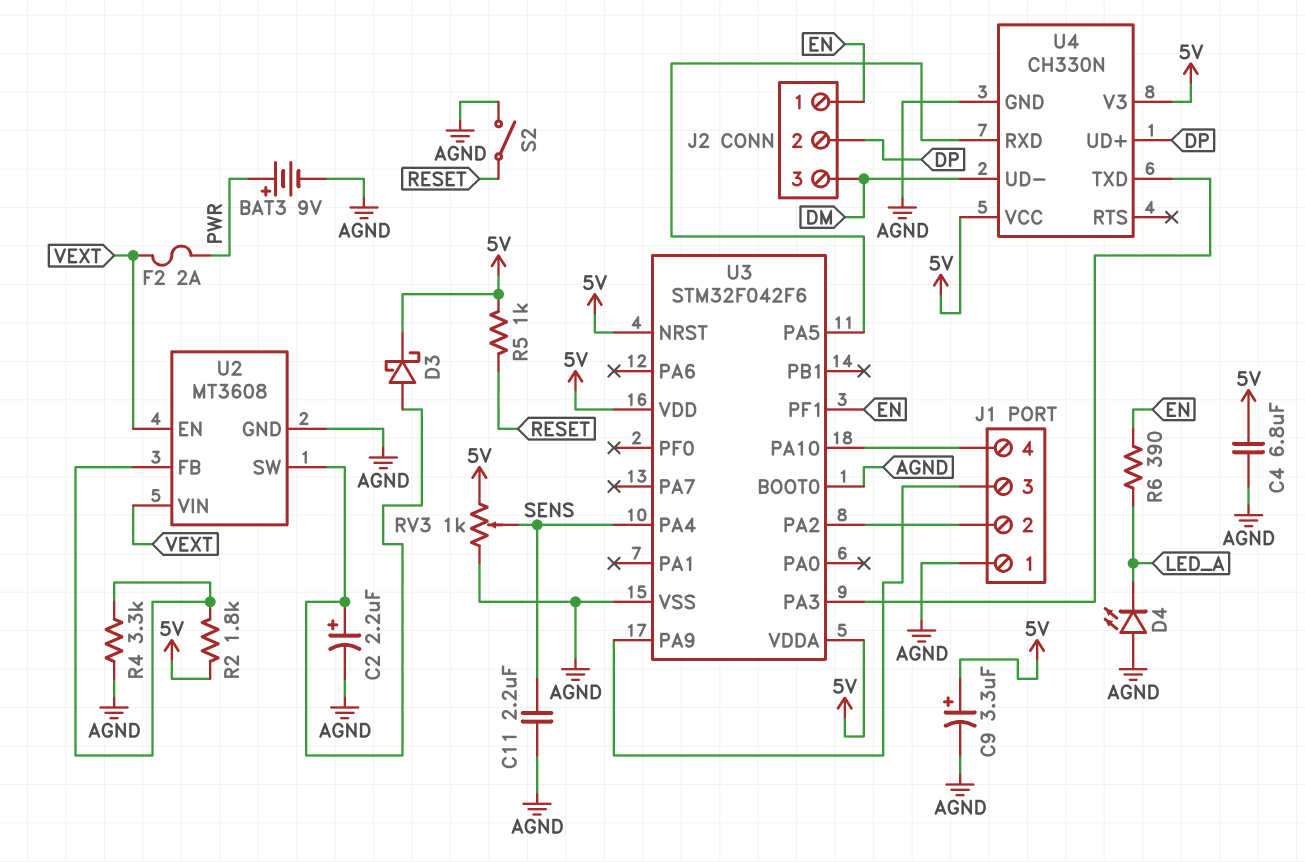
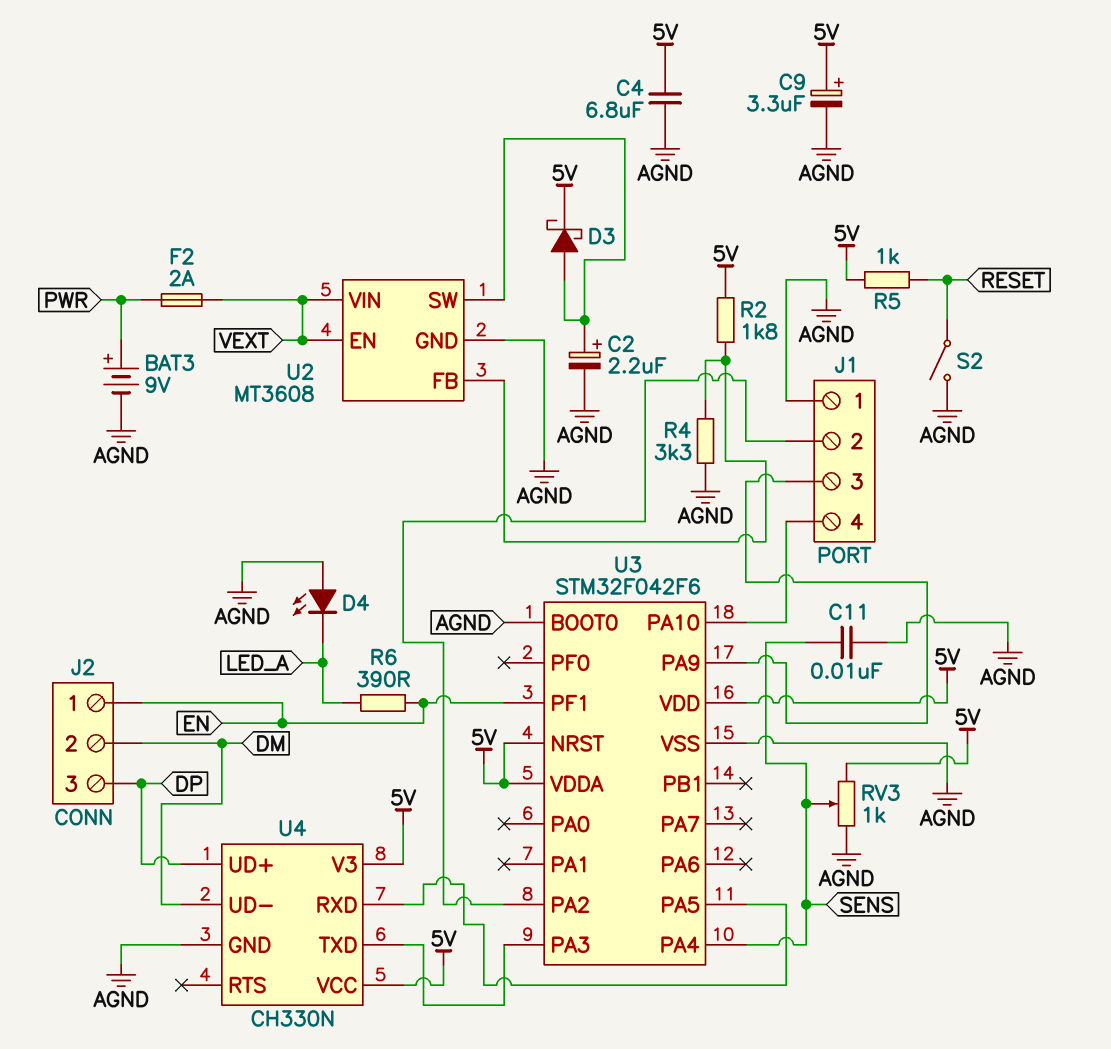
C11: 2.2uF (AGND, SENS) -> 10nF (AGND, SENS)
J2 pin 2: DP -> DM
J2 pin 3: DM -> DP

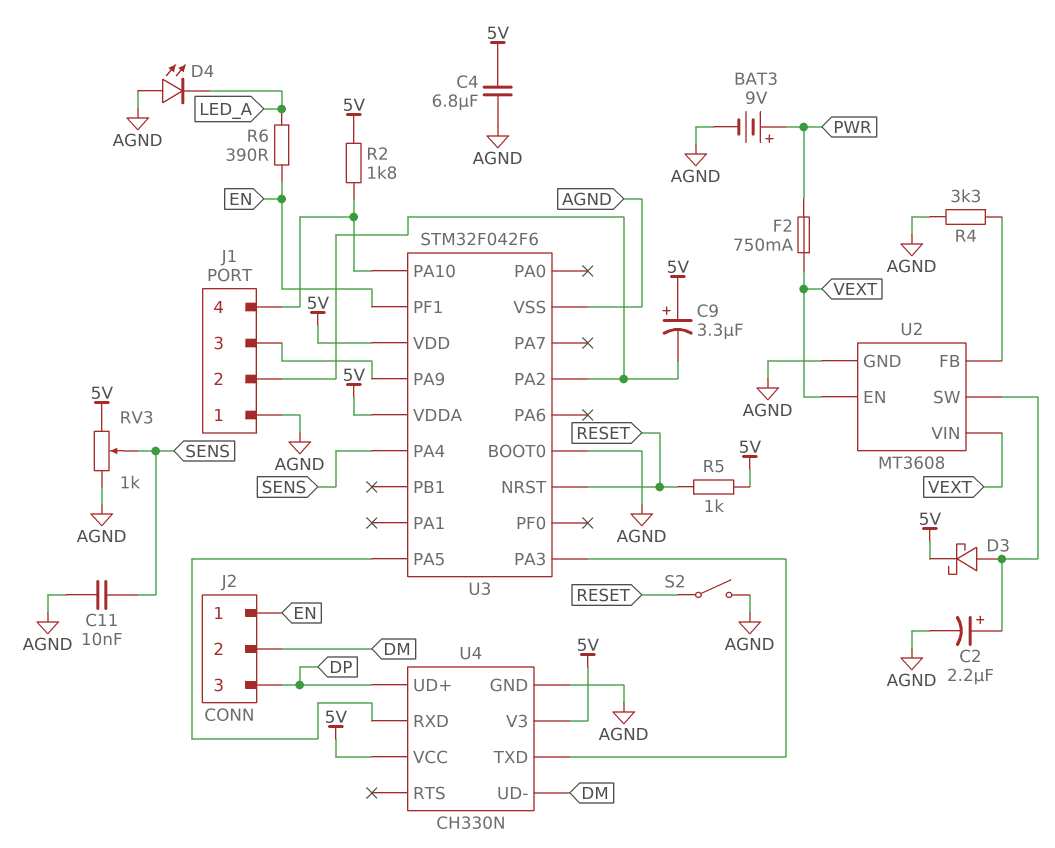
C9: 3.3uF (plus 5V, minus AGND) -> 3.3uF (plus 5V, minus J1/2)
F2: 2A (PWR, VEXT) -> 750mA (PWR, VEXT)
R2: 1.8k (5V, U2/FB) -> 1.8k (5V, J1/4)
U3 pin NRST: 5V -> RESET

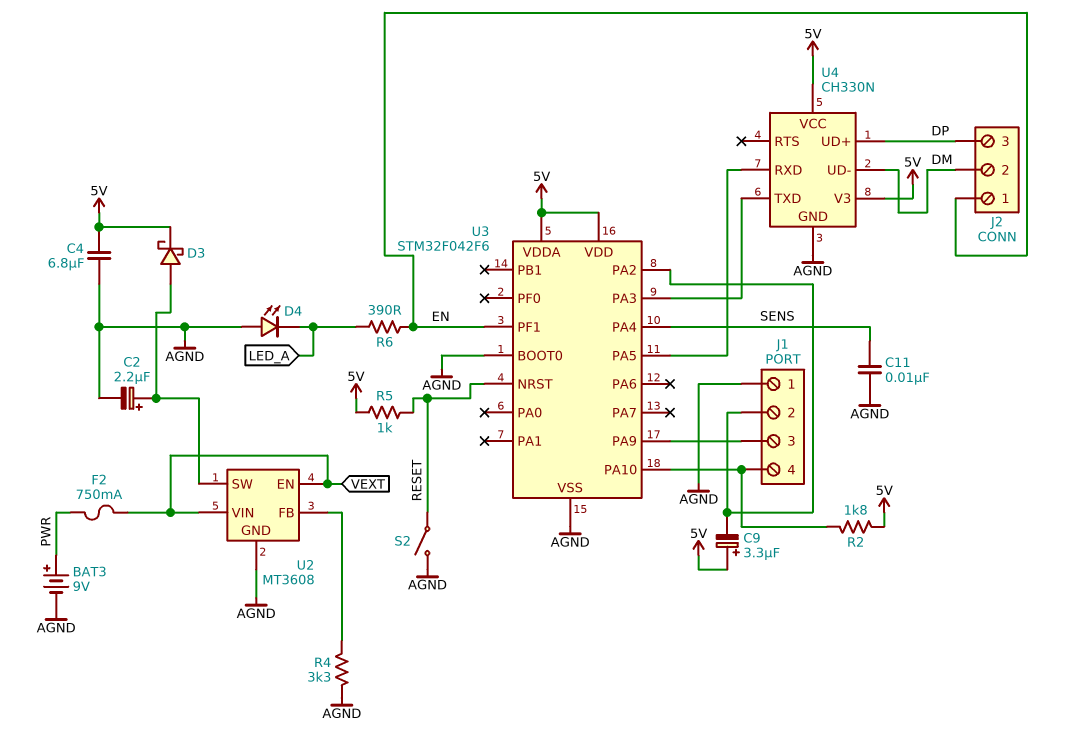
RV3: 1k (5V, AGND, wiper SENS) -> none

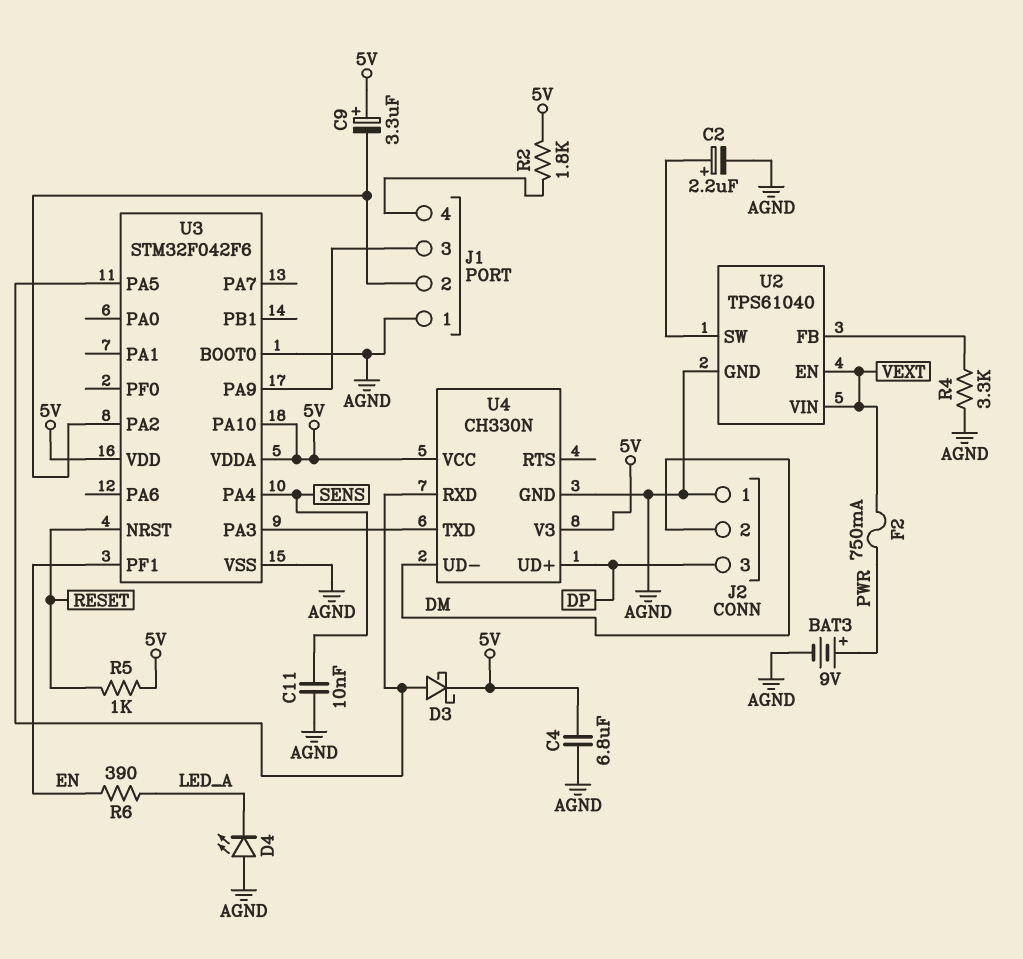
D3: schottky (A U2/SW, K 5V) -> schottky (A U3/PA5, K 5V)
J2 pin 1: EN -> AGND
S2: switch (AGND, RESET) -> none
U2: MT3608 -> TPS61040
U3 pin PA10: J1/4 -> 5V

